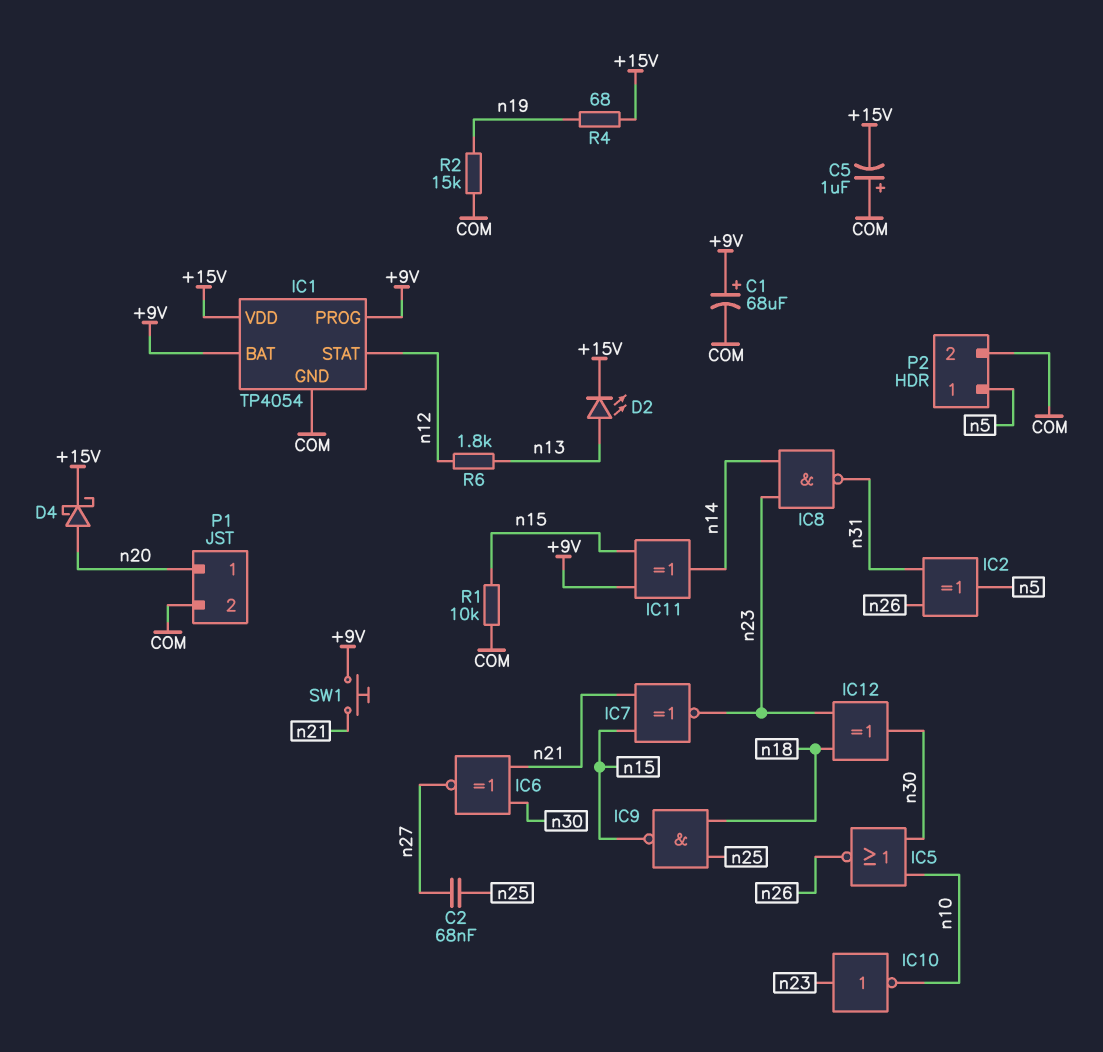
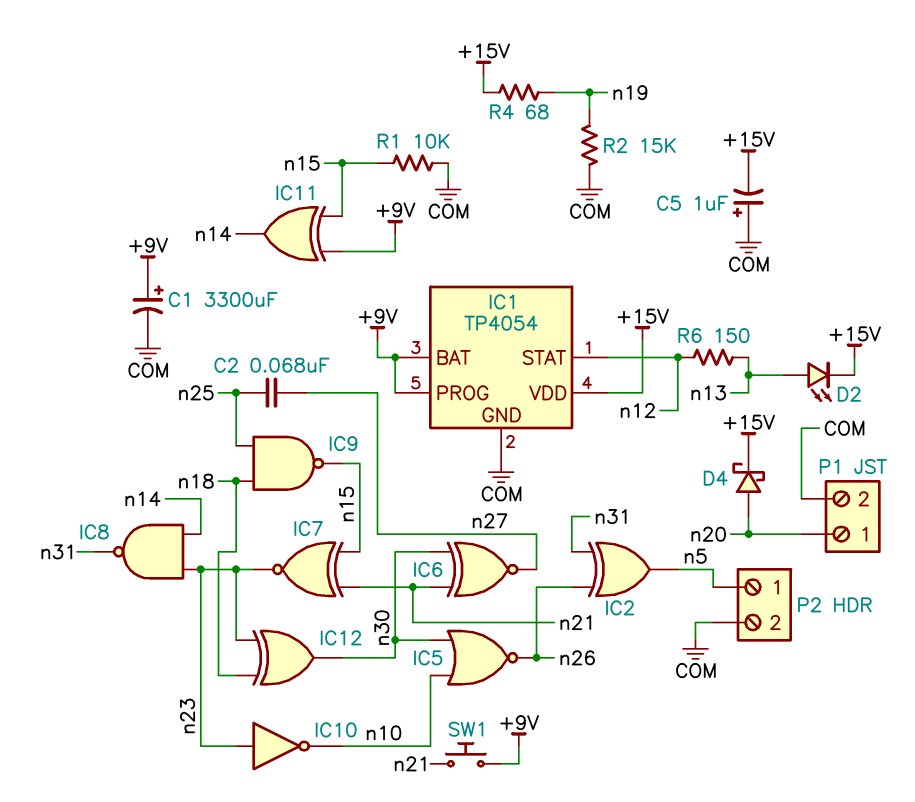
C1: 68uF (plus +9V, minus COM) -> 3300uF (plus +9V, minus COM)
R6: 1.8k (n12, n13) -> 150 (n12, n13)

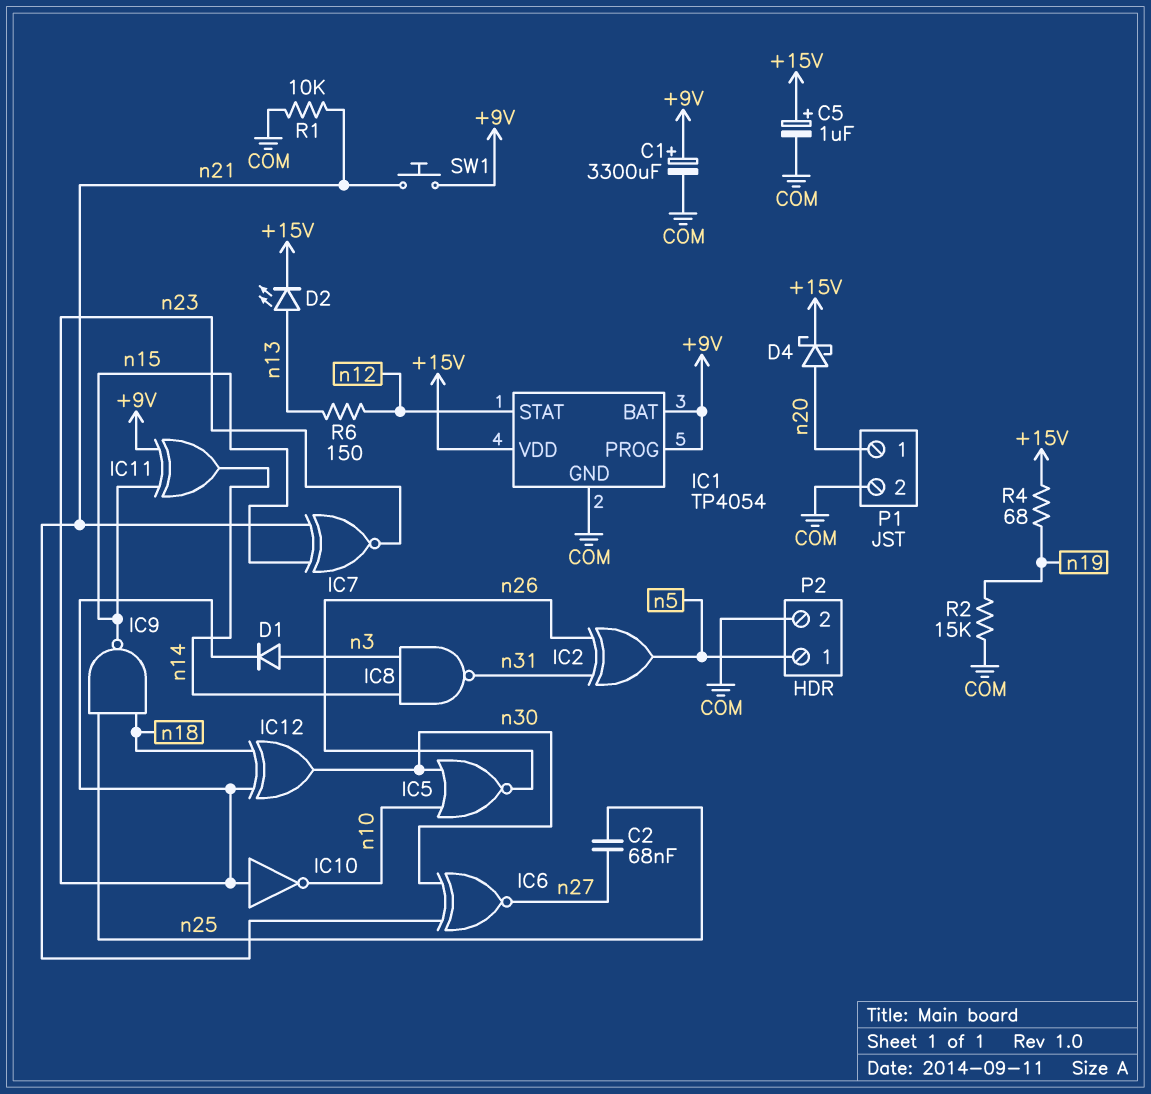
C5: 1uF (plus COM, minus +15V) -> 1uF (plus +15V, minus COM)
D1: none -> diode (A n3, K n23)
IC8: NAND (in n14, in n23, out n31) -> NAND (in n3, in n14, out n31)
R1: 10k (COM, n15) -> 10k (COM, n21)

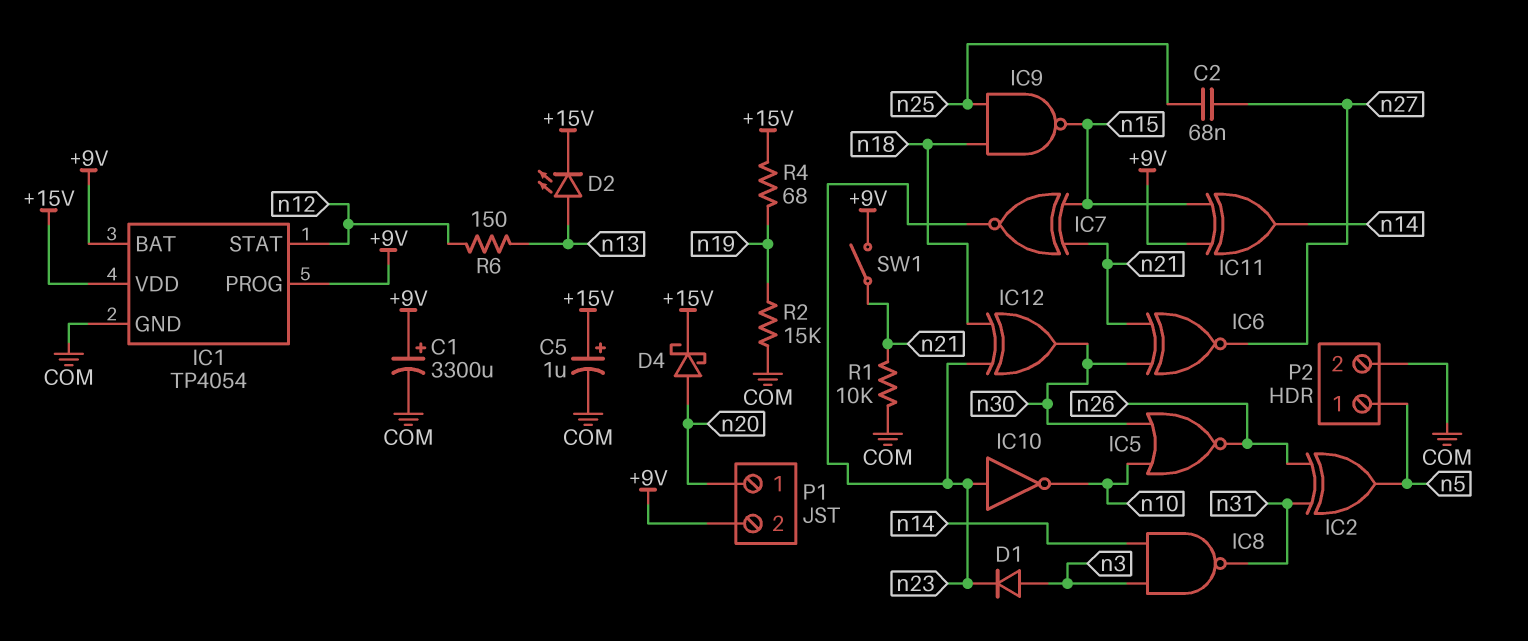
P1 pin 2: COM -> +9V
SW1: button (+9V, n21) -> switch (+9V, n21)

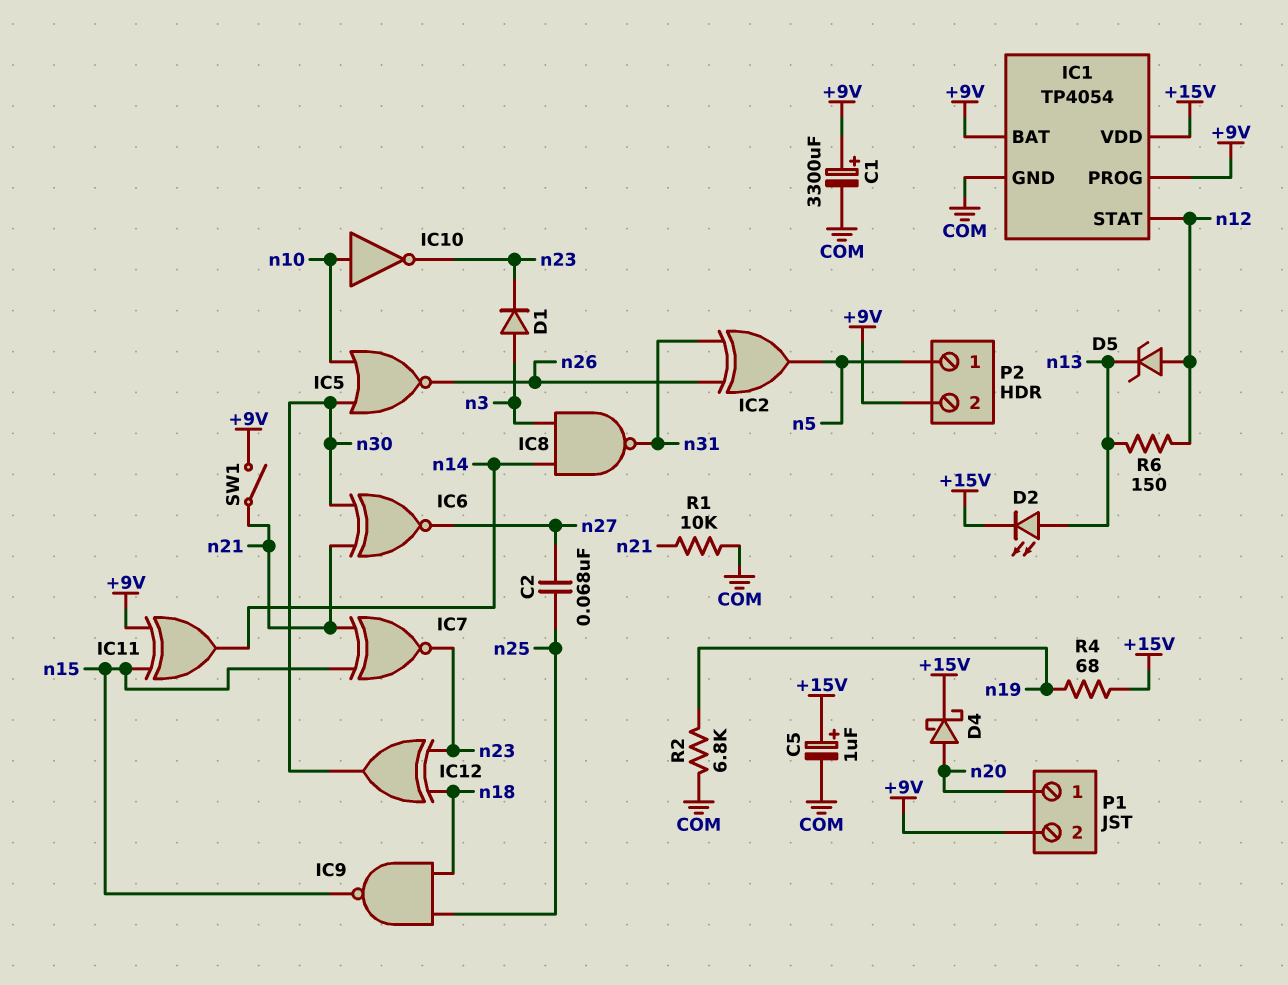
D5: none -> zener (A n12, K n13)
IC10: NOT (in n23, out n10) -> NOT (in n10, out n23)
P2 pin 2: COM -> +9V
R2: 15k (COM, n19) -> 6.8k (COM, n19)

